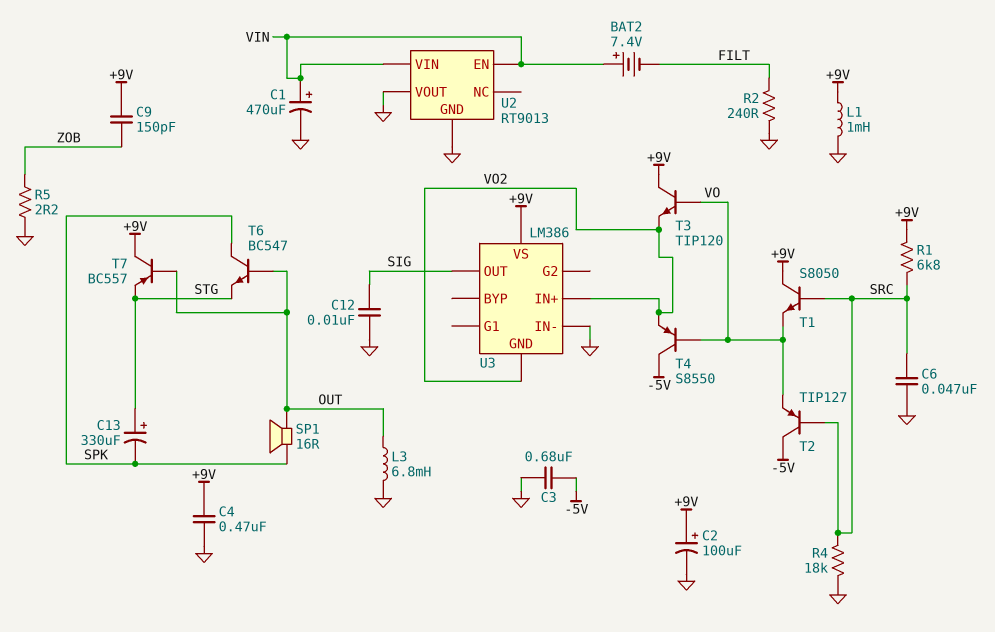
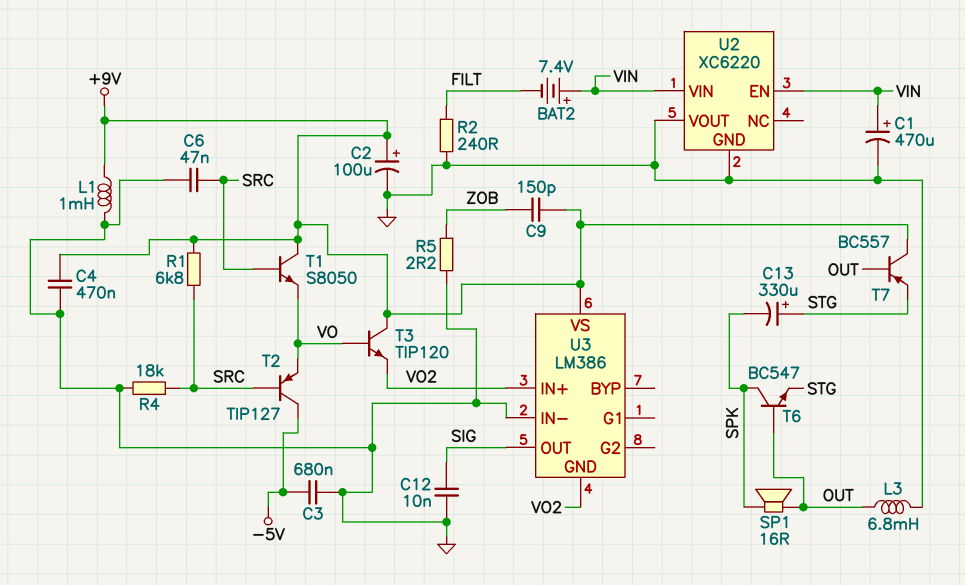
T4: PNP S8550 (B VO, C -5V, E VO2) -> none
U2: RT9013 -> XC6220

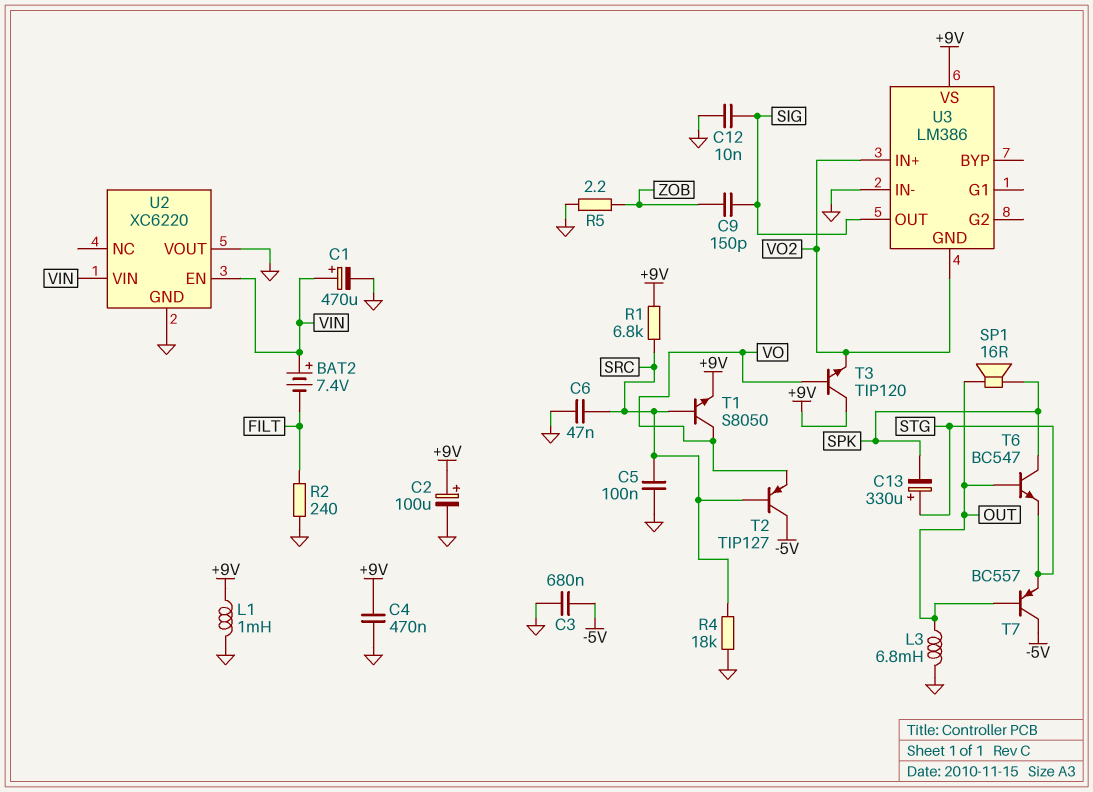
C5: none -> 100nF (GND, SRC)
C9: 150pF (+9V, ZOB) -> 150pF (SIG, ZOB)
T1: NPN S8050 (B SRC, C +9V, E VO) -> NPN S8050 (B SRC, C VO, E +9V)
T7: PNP BC557 (B OUT, C +9V, E STG) -> PNP BC557 (B OUT, C -5V, E STG)

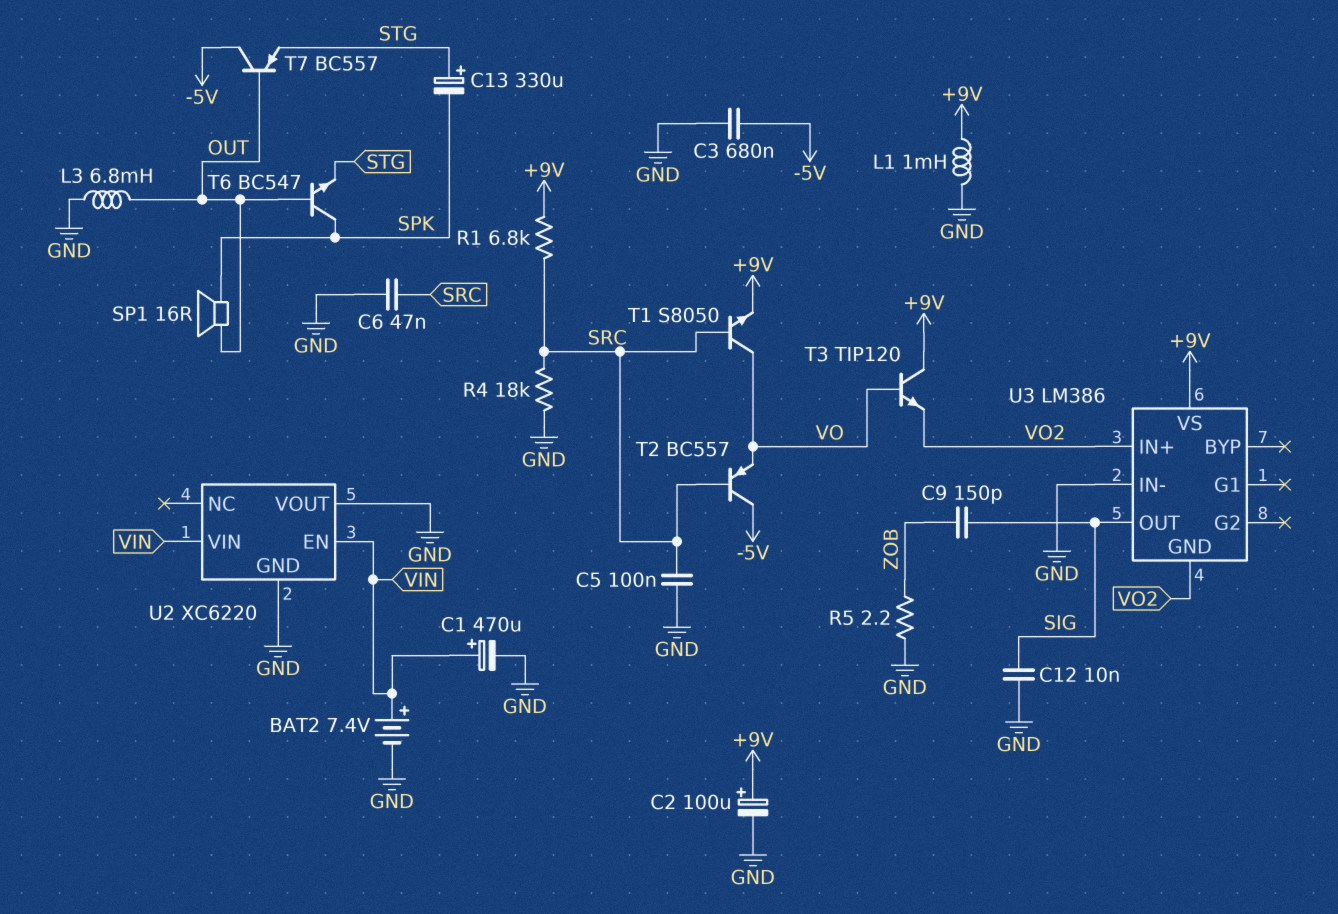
BAT2: 7.4V (plus VIN, minus FILT) -> 7.4V (plus VIN, minus GND)
C4: 470nF (+9V, GND) -> none
R2: 240 (FILT, GND) -> none
T2: PNP TIP127 (B SRC, C -5V, E VO) -> PNP BC557 (B SRC, C -5V, E VO)

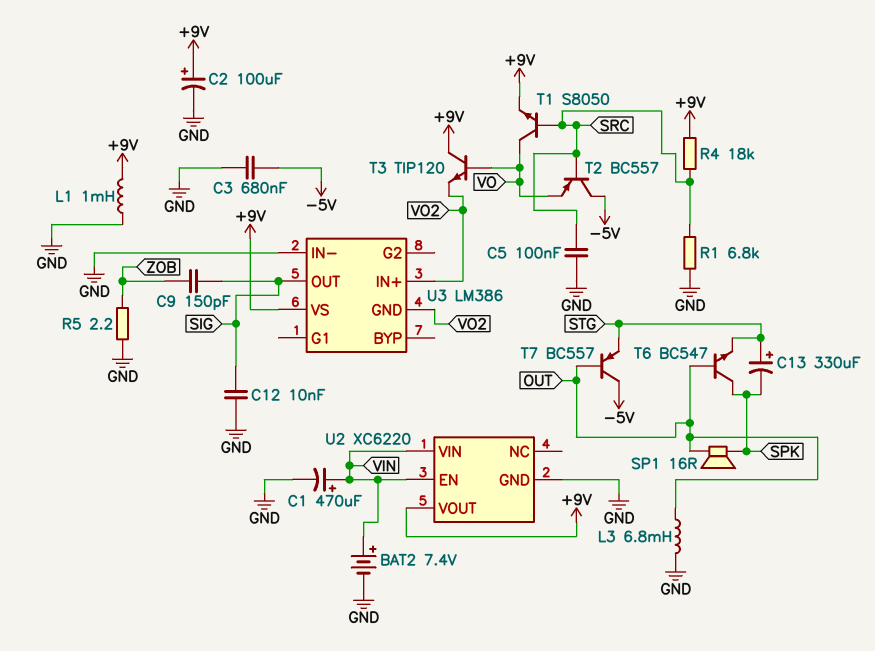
C6: 47nF (GND, SRC) -> none
R1: 6.8k (+9V, SRC) -> 6.8k (GND, SRC)
R4: 18k (GND, SRC) -> 18k (+9V, SRC)
U2 pin VOUT: GND -> +9V

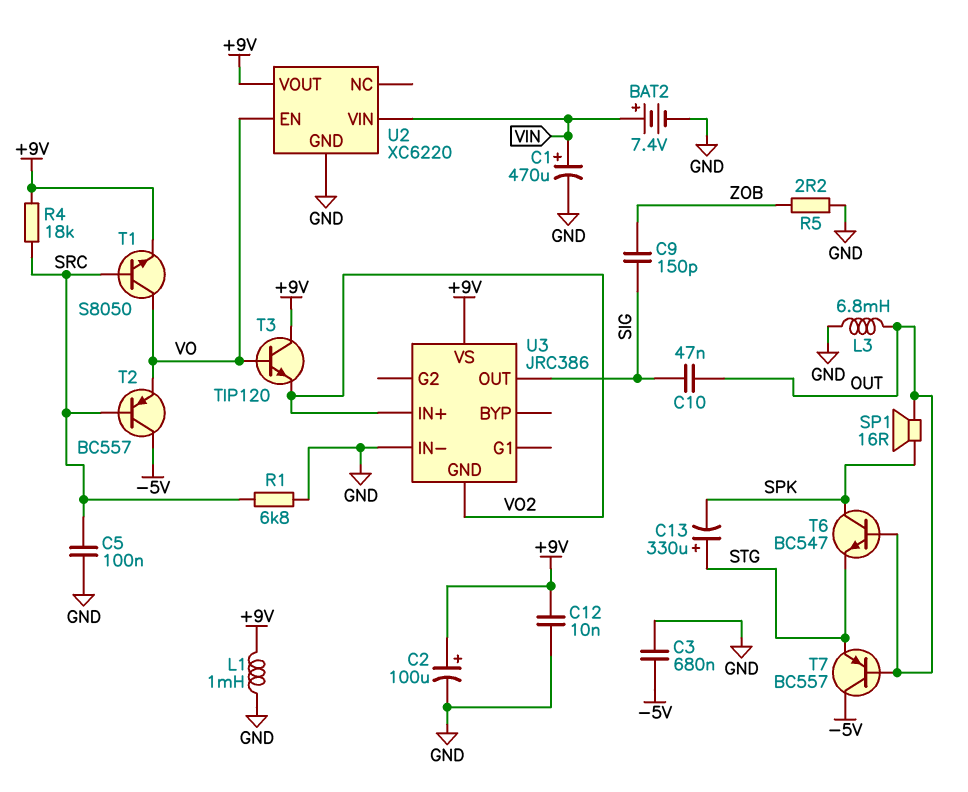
C10: none -> 47nF (OUT, SIG)
C12: 10nF (GND, SIG) -> 10nF (+9V, GND)
U2 pin EN: VIN -> VO
U3: LM386 -> JRC386

